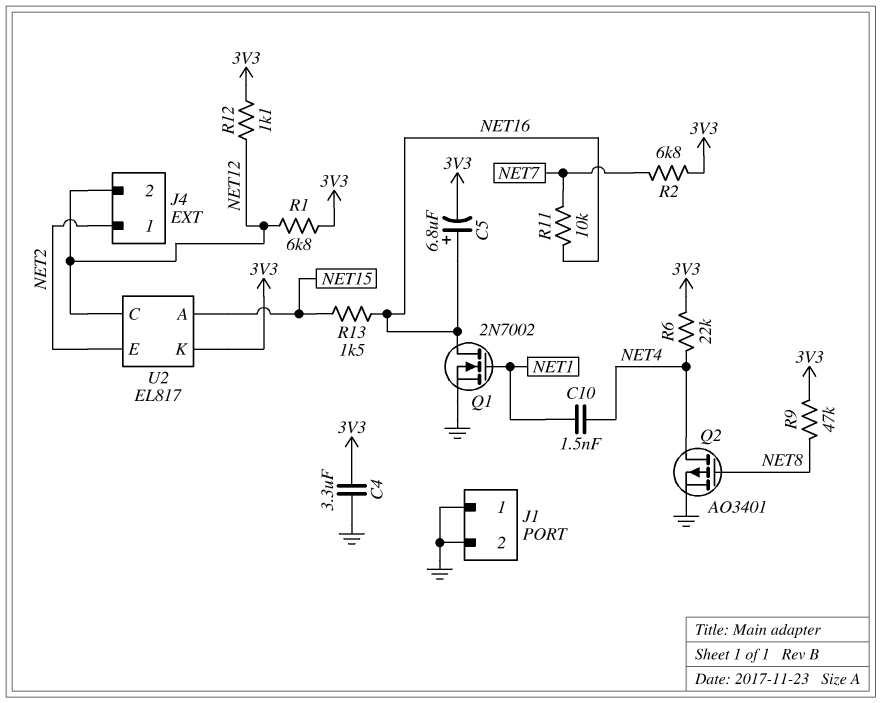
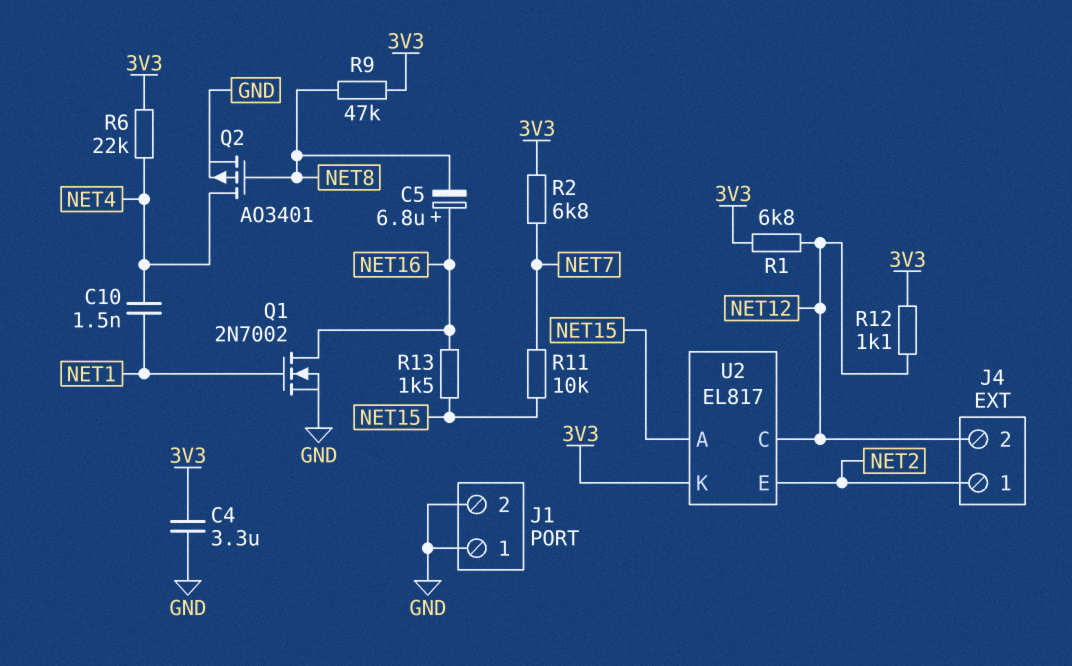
C5: 6.8uF (plus NET16, minus 3V3) -> 6.8uF (plus NET16, minus NET8)
R11: 10k (NET7, NET16) -> 10k (NET7, NET15)

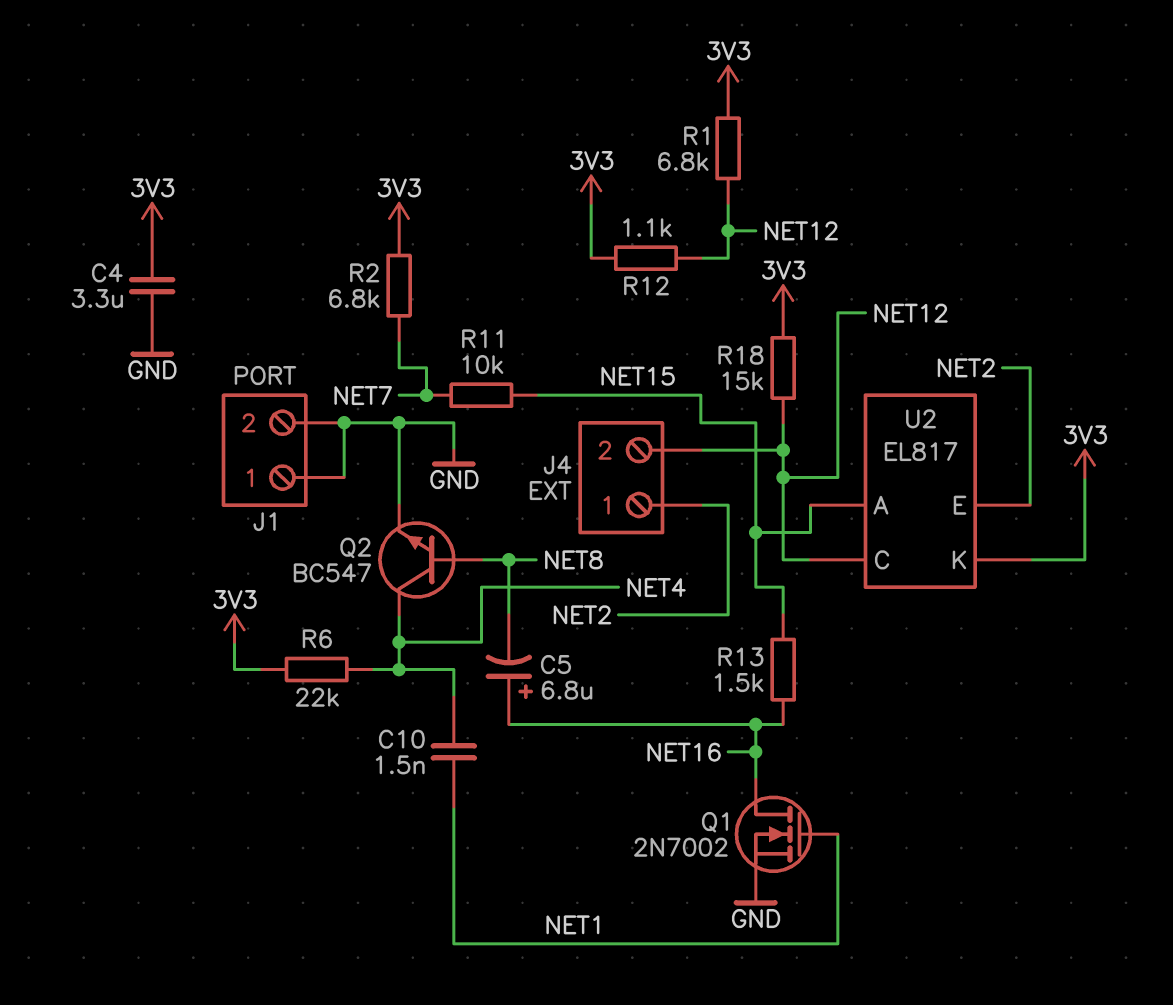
Q2: PMOS AO3401 (G NET8, D NET4, S GND) -> NPN BC547 (B NET8, C NET4, E GND)
R9: 47k (3V3, NET8) -> none
R18: none -> 15k (3V3, NET12)

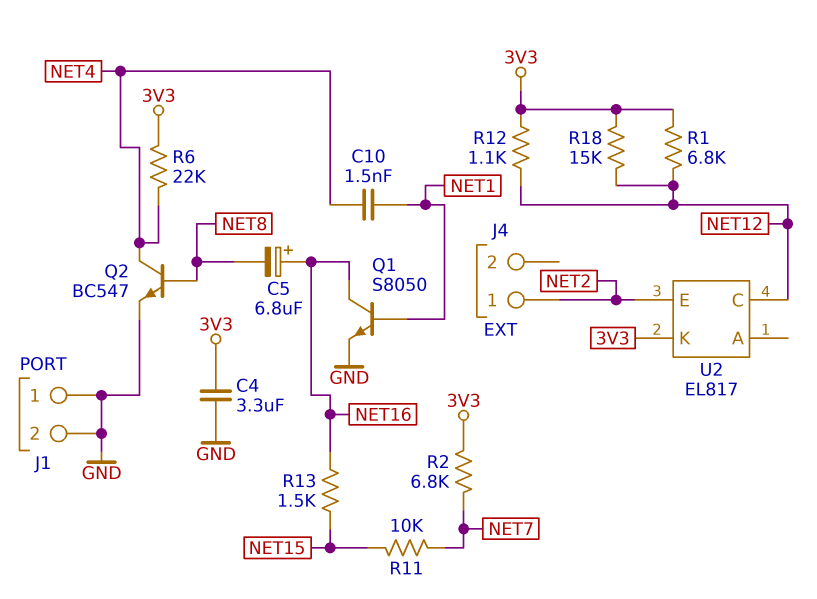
J4 pin 2: NET12 -> none
Q1: NMOS 2N7002 (G NET1, D NET16, S GND) -> NPN S8050 (B NET1, C NET16, E GND)
U2 pin A: NET15 -> none

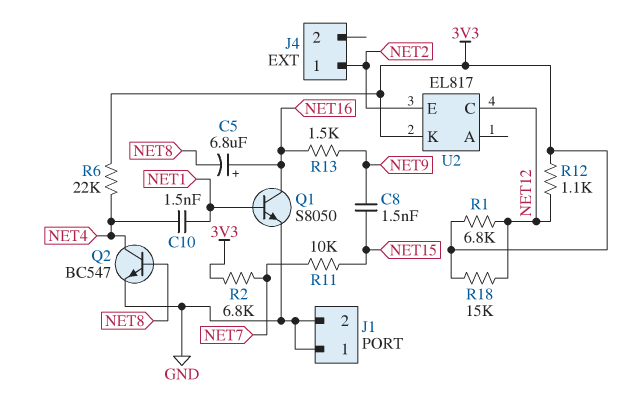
C4: 3.3uF (3V3, GND) -> none
C8: none -> 1.5nF (NET9, NET15)
R13: 1.5k (NET15, NET16) -> 1.5k (NET9, NET16)

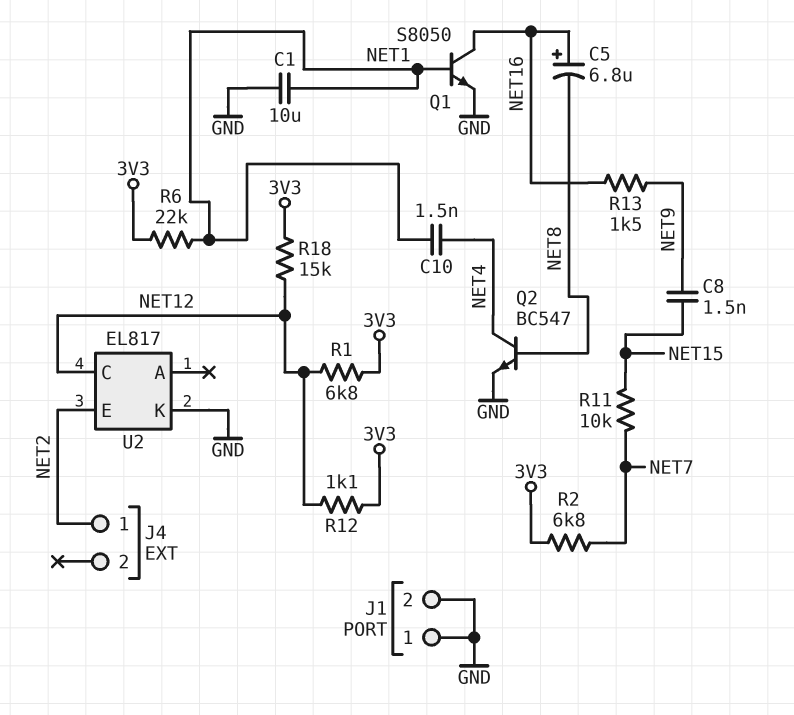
C1: none -> 10uF (GND, NET1)
R6: 22k (3V3, NET4) -> 22k (3V3, NET1)
U2 pin K: 3V3 -> GND

